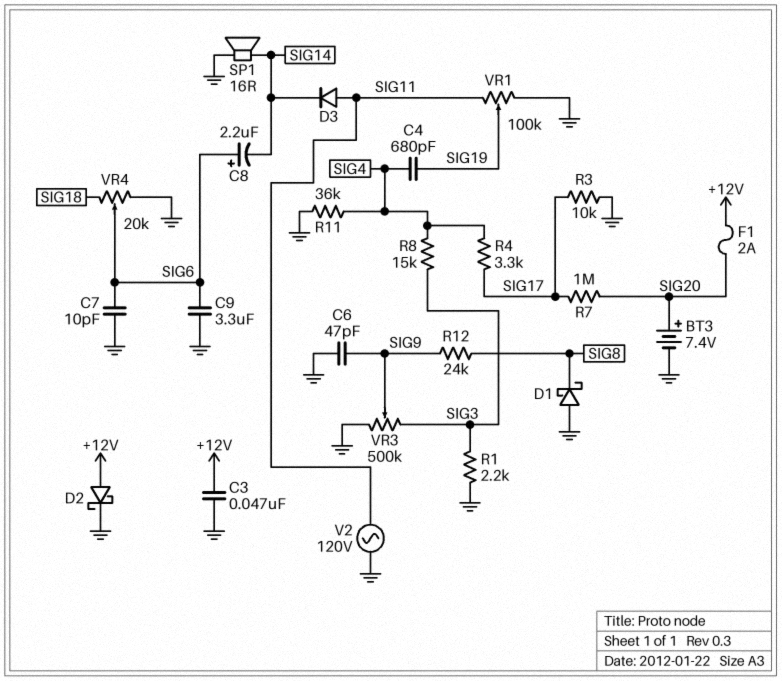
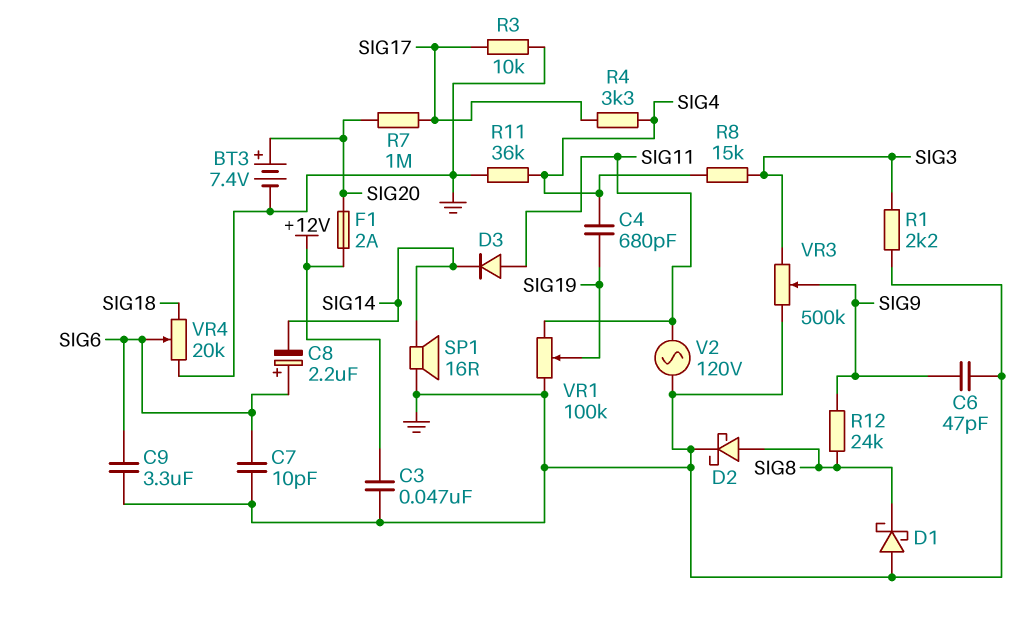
D2: schottky (A +12V, K GND) -> schottky (A SIG8, K GND)

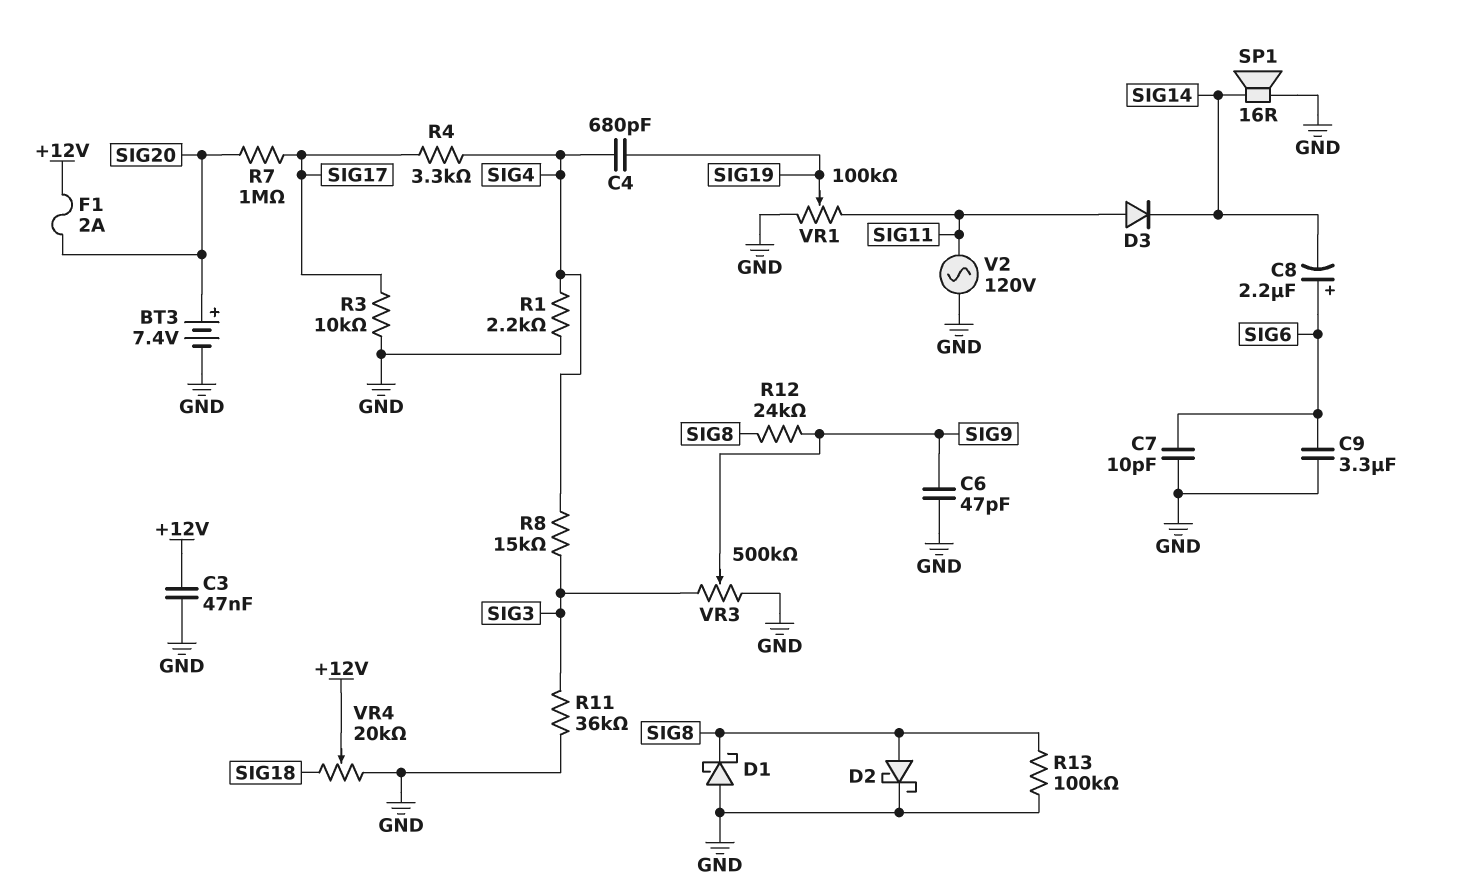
R1: 2.2k (GND, SIG3) -> 2.2k (GND, SIG4)
R11: 36k (GND, SIG4) -> 36k (GND, SIG3)
R13: none -> 100k (GND, SIG8)
VR4: 20k (GND, SIG18, wiper SIG6) -> 20k (GND, SIG18, wiper +12V)

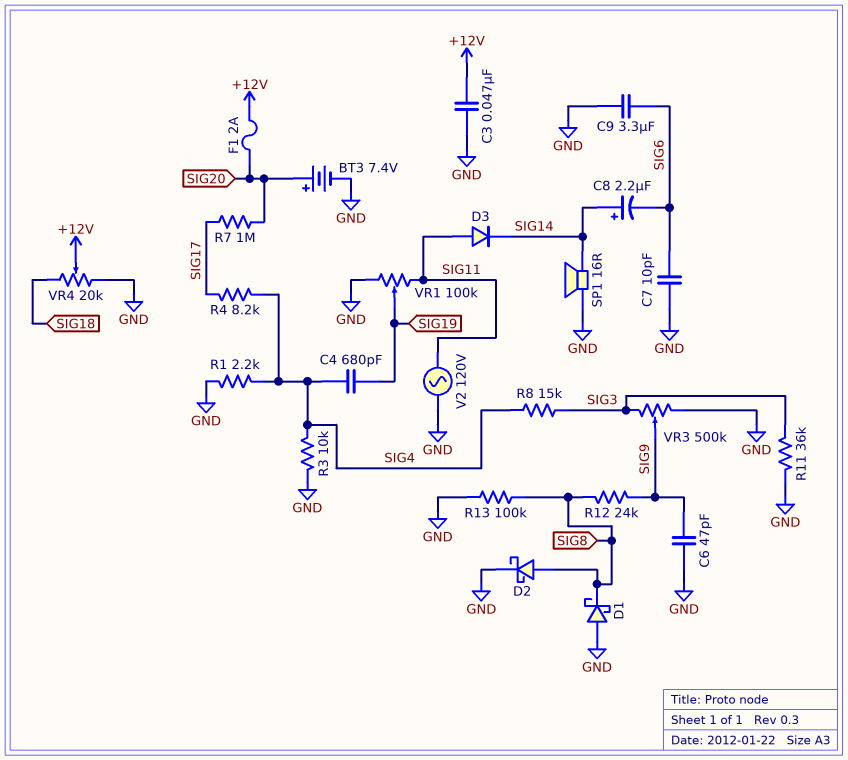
C8: 2.2uF (plus SIG6, minus SIG14) -> 2.2uF (plus SIG14, minus SIG6)
R3: 10k (GND, SIG17) -> 10k (GND, SIG4)
R4: 3.3k (SIG4, SIG17) -> 8.2k (SIG4, SIG17)

